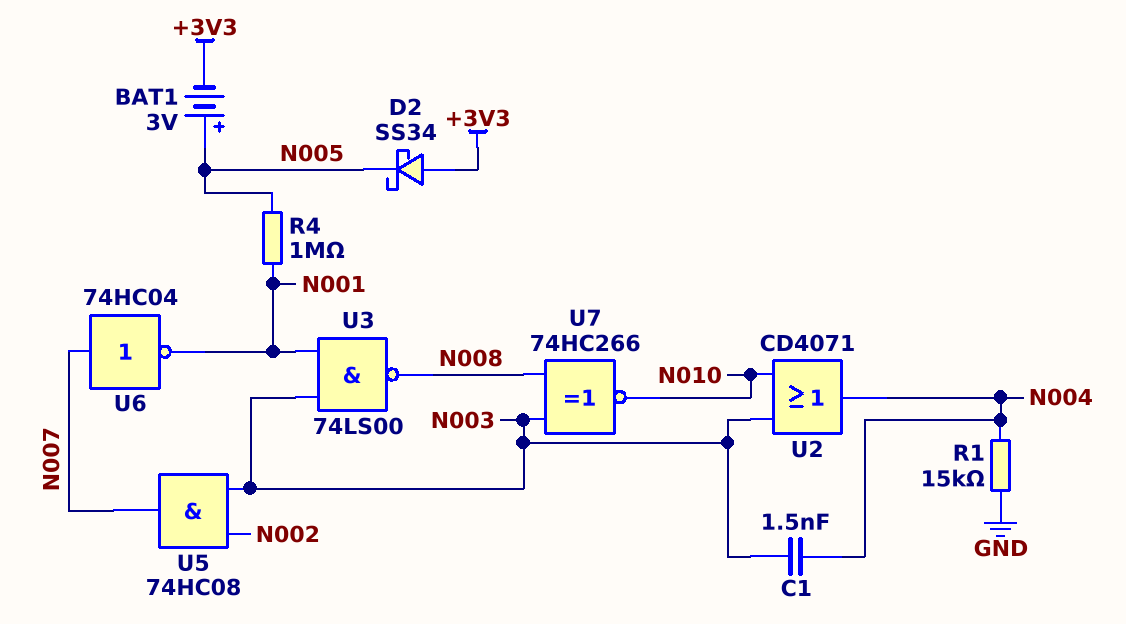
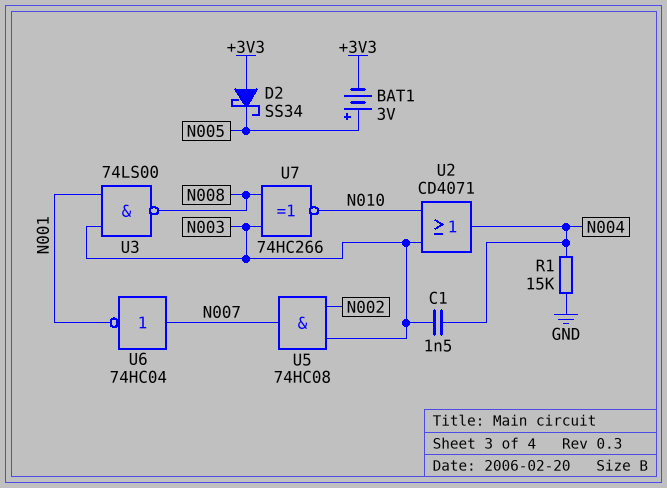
R4: 1M (N001, N005) -> none

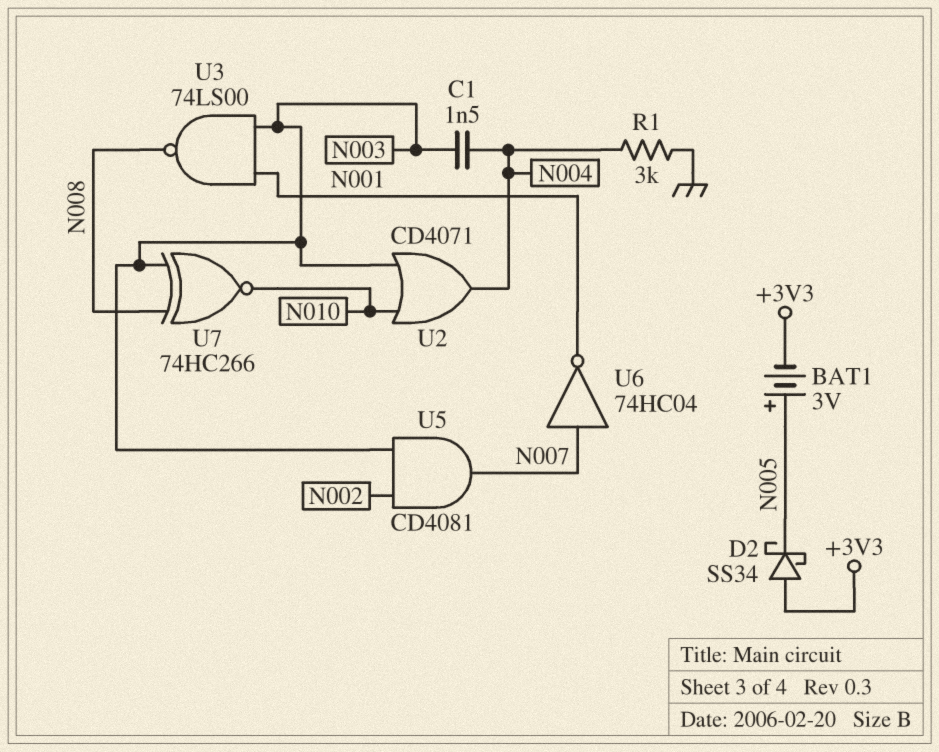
R1: 15k (GND, N004) -> 3k (GND, N004)
U5: AND 74HC08 (in N002, in N003, out N007) -> AND CD4081 (in N002, in N003, out N007)

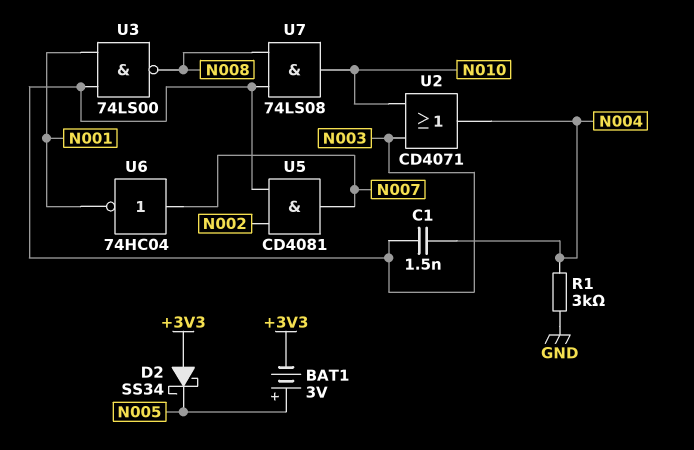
U7: XNOR 74HC266 (in N003, in N008, out N010) -> AND 74LS08 (in N003, in N008, out N010)

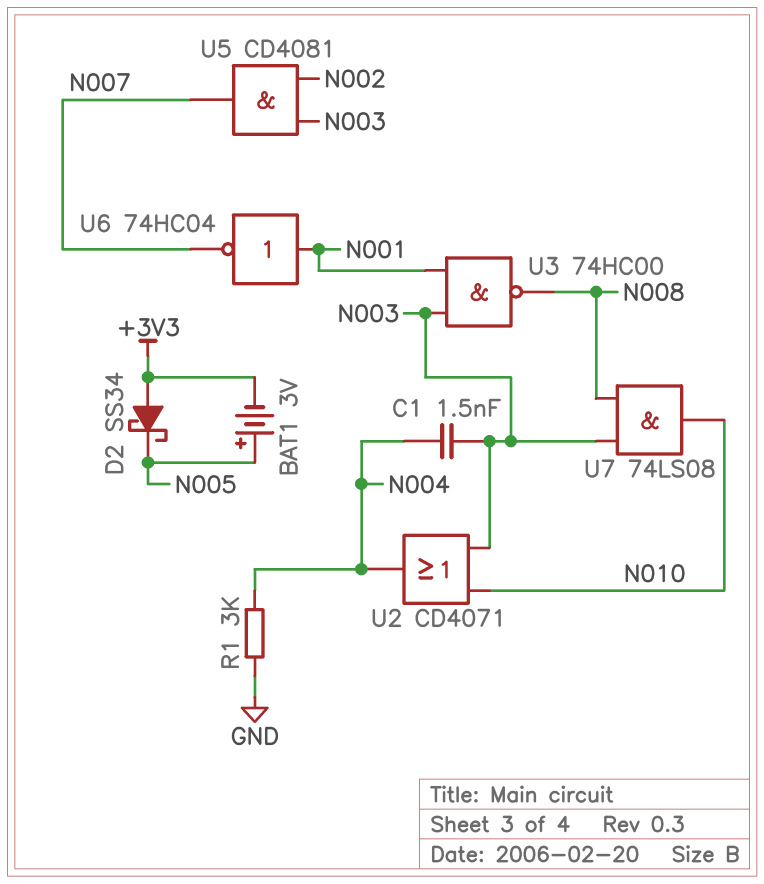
U3: NAND 74LS00 (in N001, in N003, out N008) -> NAND 74HC00 (in N001, in N003, out N008)
U6: NOT 74HC04 (in N007, out N001) -> NOT 74HC04 (in N001, out N007)

